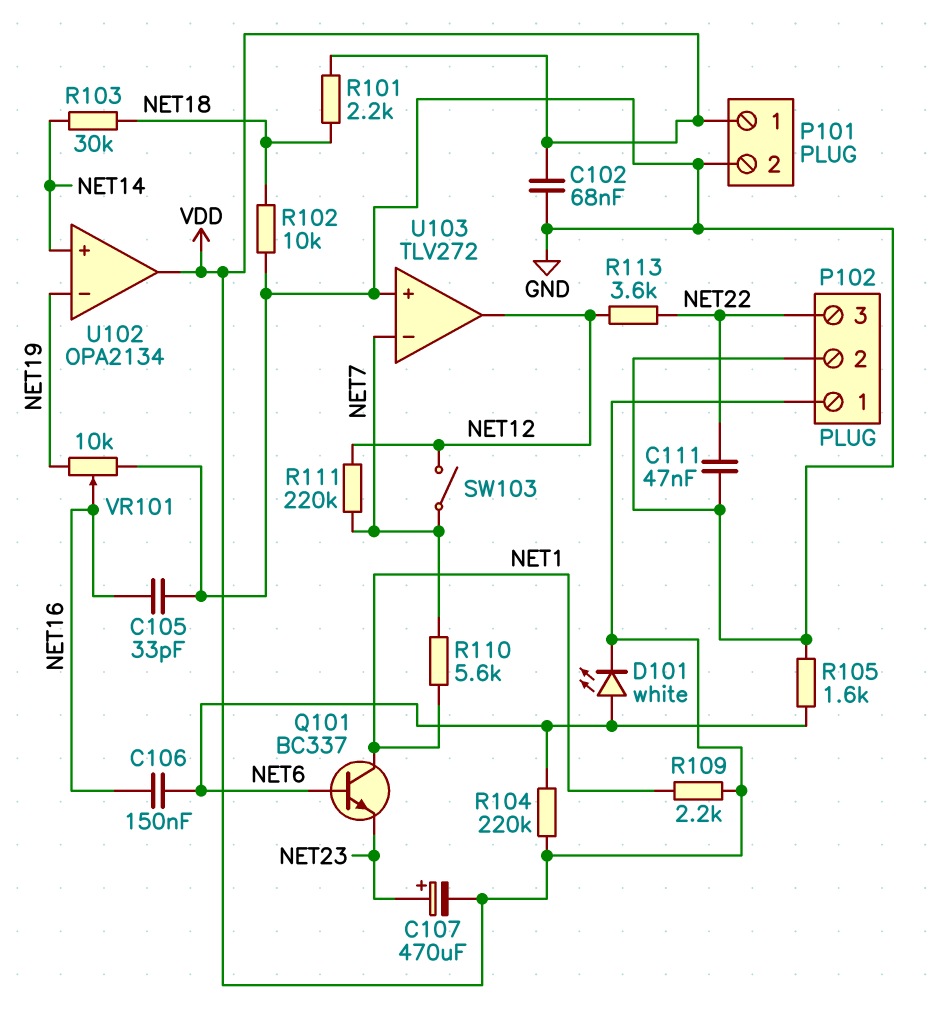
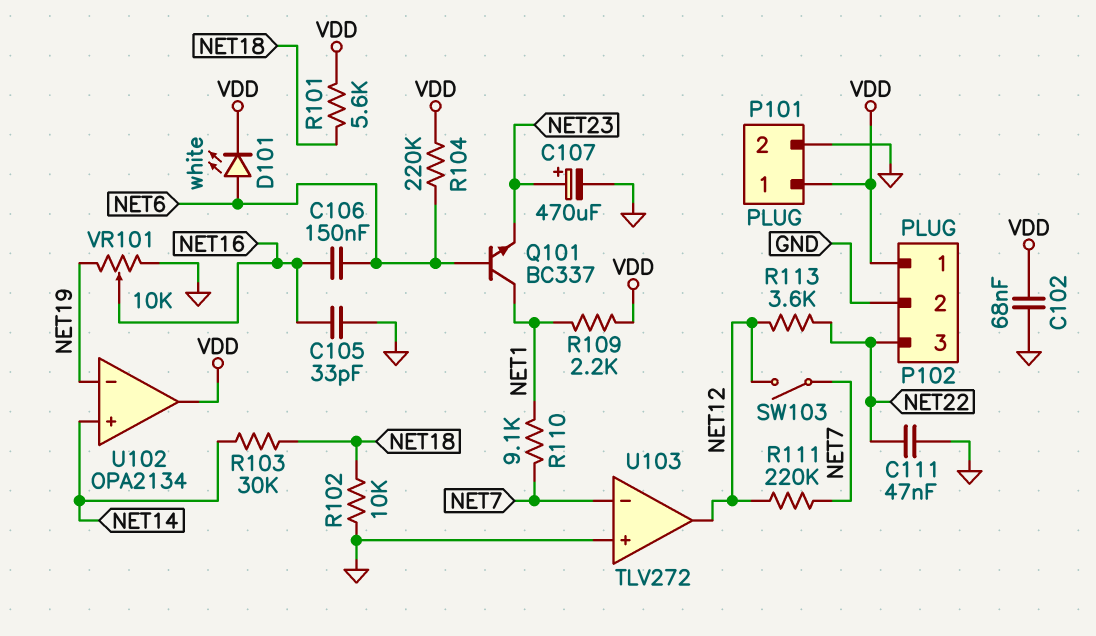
C107: 470uF (plus NET23, minus VDD) -> 470uF (plus NET23, minus GND)
R101: 2.2k (NET18, VDD) -> 5.6k (NET18, VDD)
R105: 1.6k (GND, NET6) -> none
R110: 5.6k (NET1, NET7) -> 9.1k (NET1, NET7)

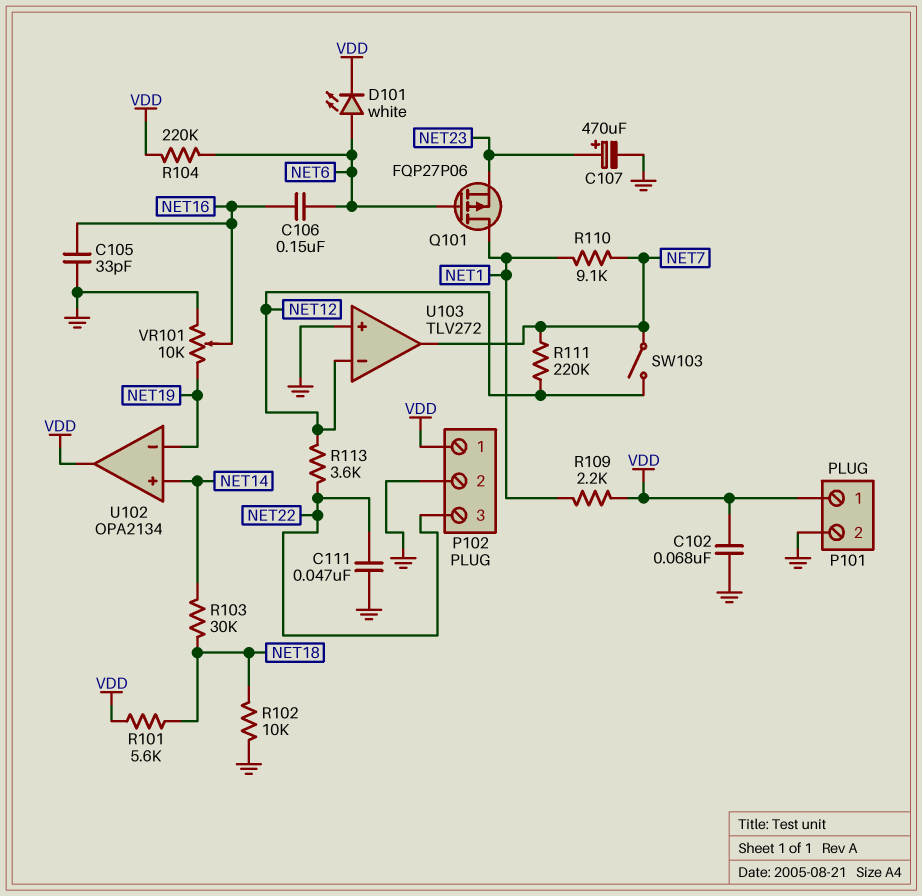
Q101: NPN BC337 (B NET6, C NET1, E NET23) -> PMOS FQP27P06 (G NET6, D NET1, S NET23)
U103 pin in-: NET7 -> NET12
U103 pin out: NET12 -> NET7

